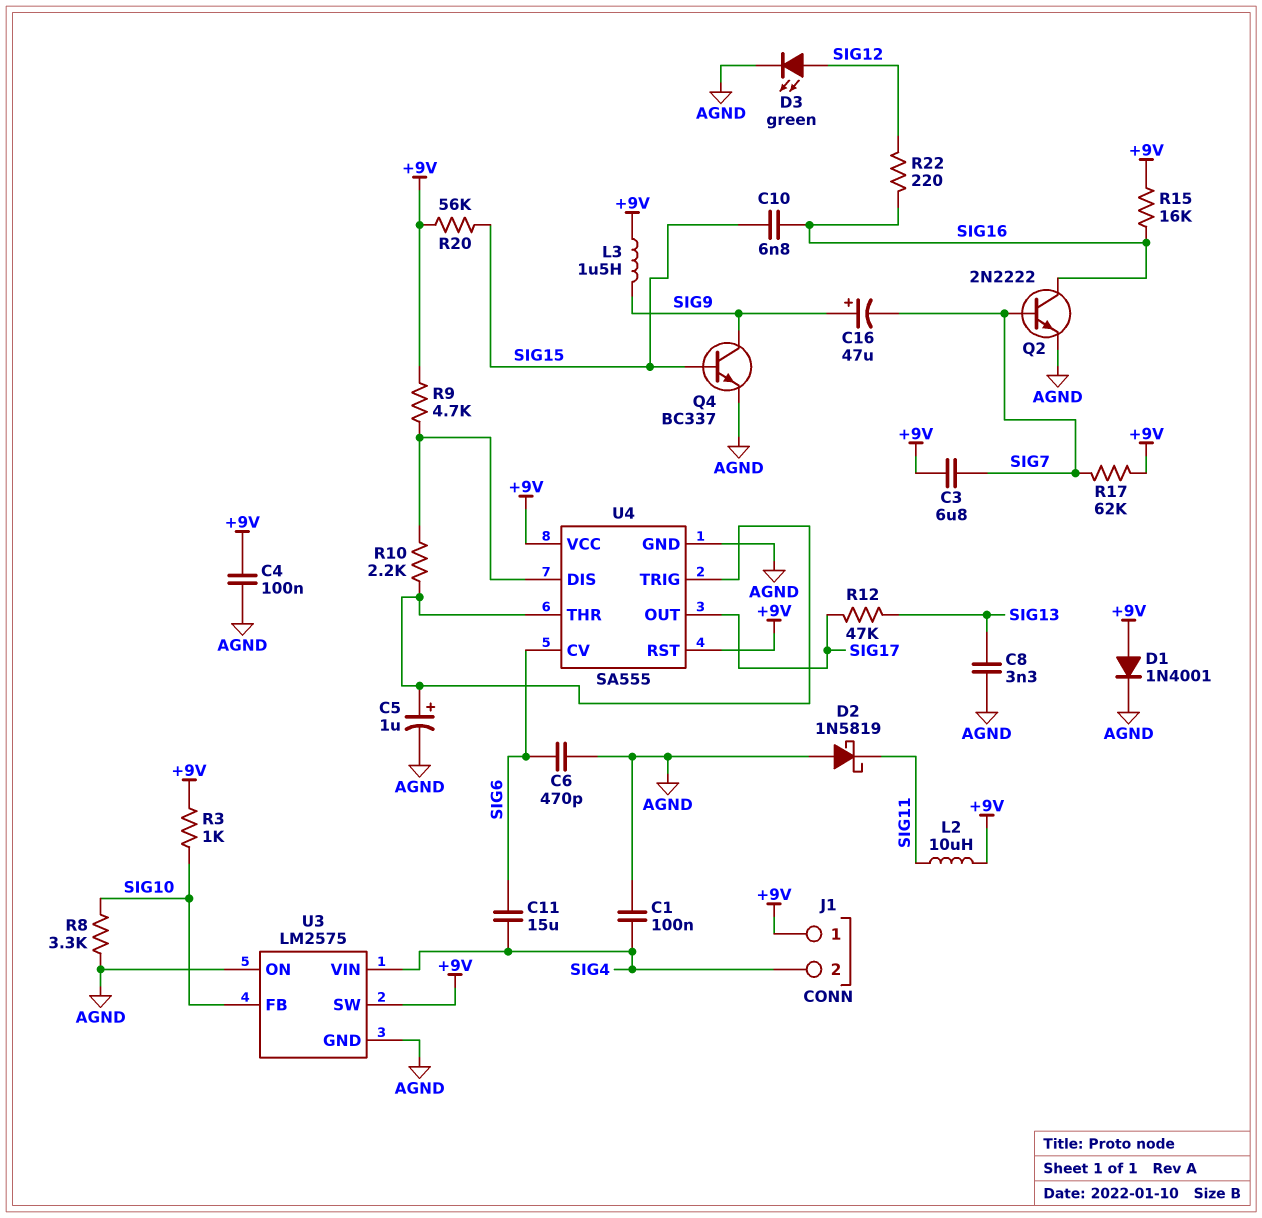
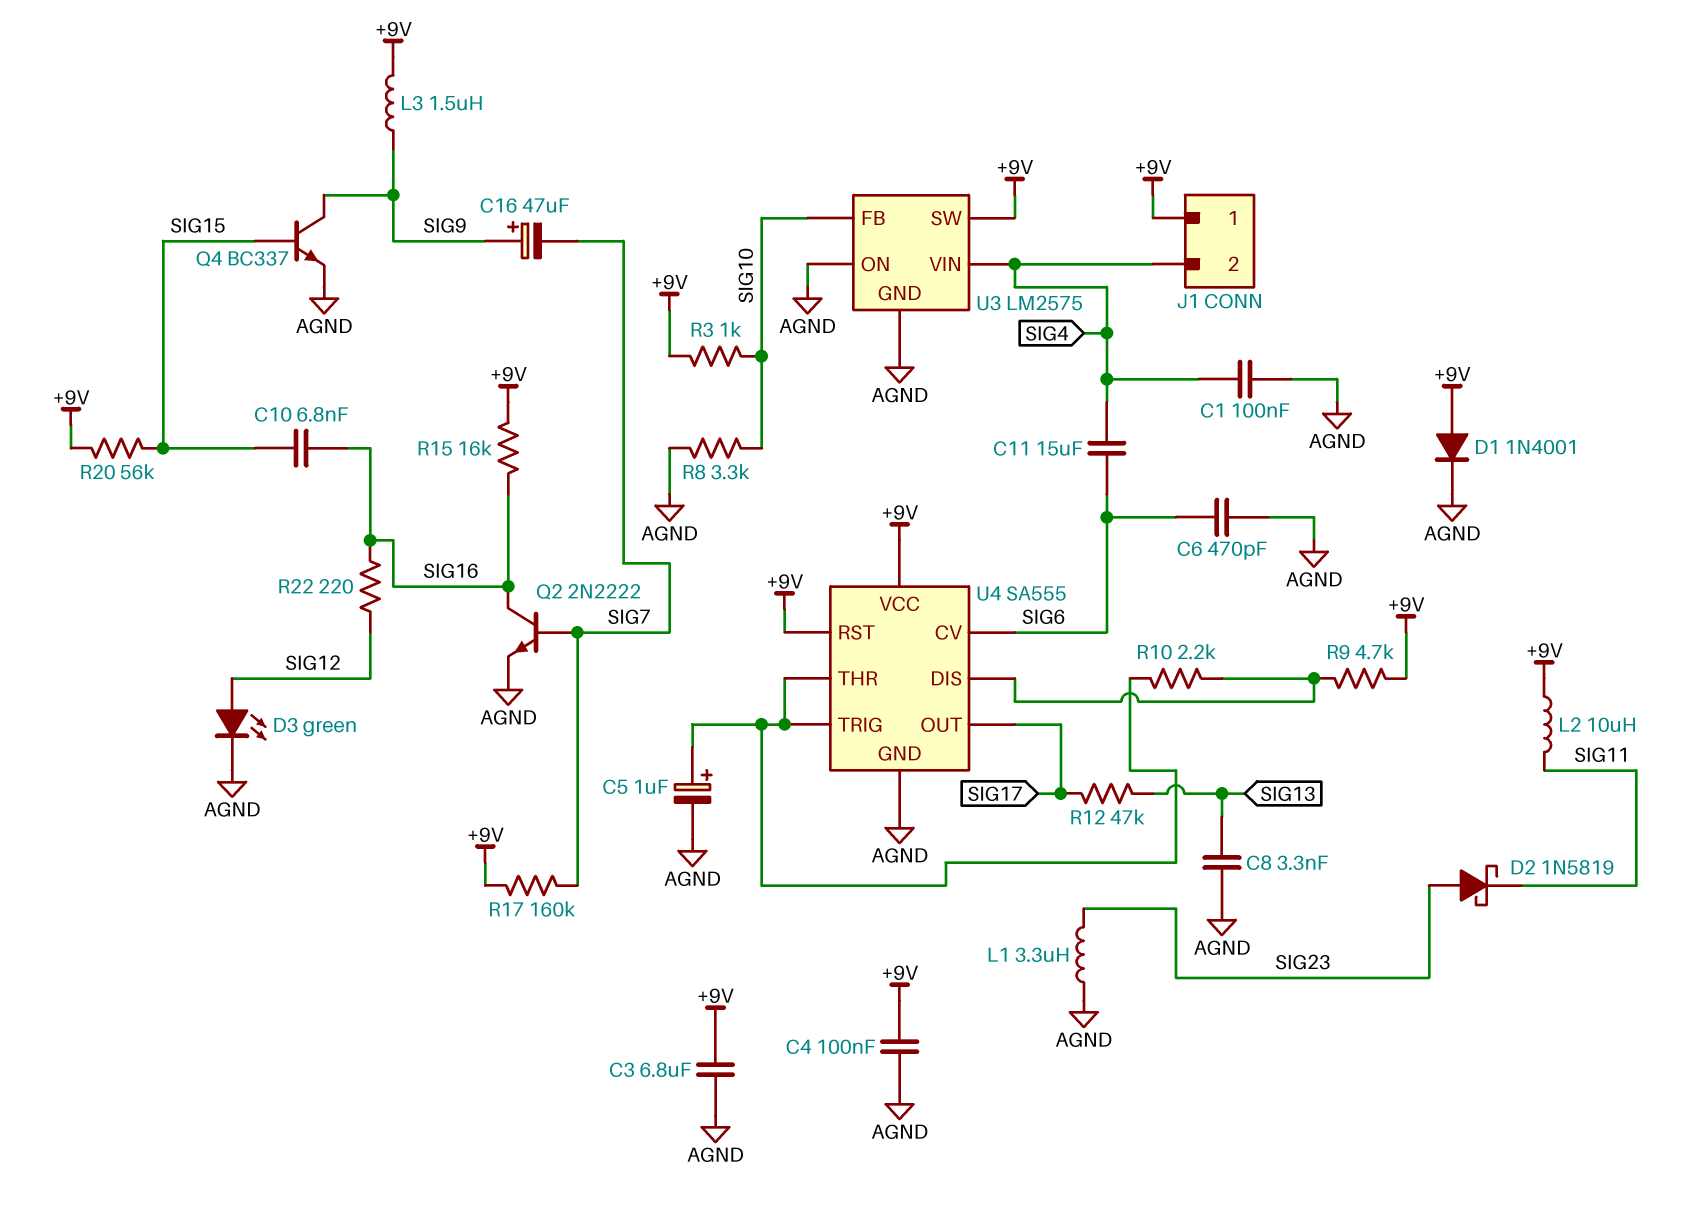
C3: 6.8uF (+9V, SIG7) -> 6.8uF (+9V, AGND)
D2: schottky 1N5819 (A AGND, K SIG11) -> schottky 1N5819 (A SIG23, K SIG11)
L1: none -> 3.3uH (AGND, SIG23)
R17: 62k (+9V, SIG7) -> 160k (+9V, SIG7)

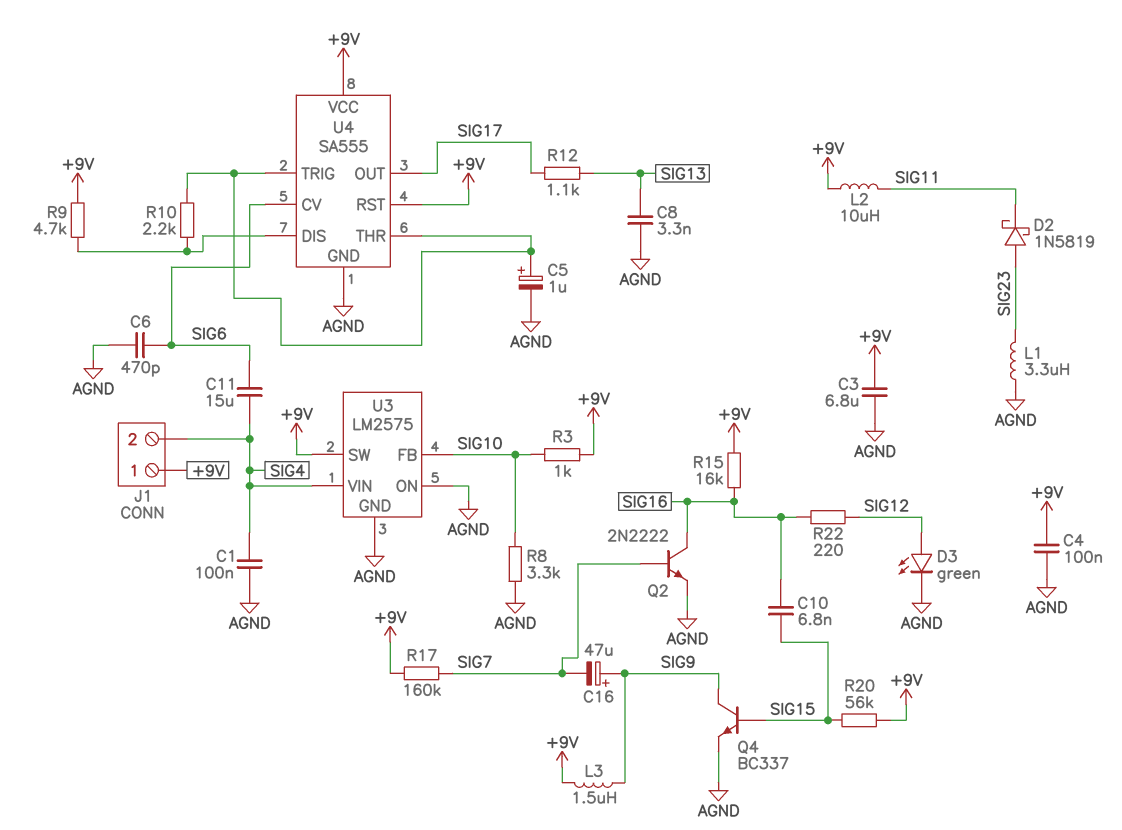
D1: diode 1N4001 (A +9V, K AGND) -> none
R12: 47k (SIG13, SIG17) -> 1.1k (SIG13, SIG17)

